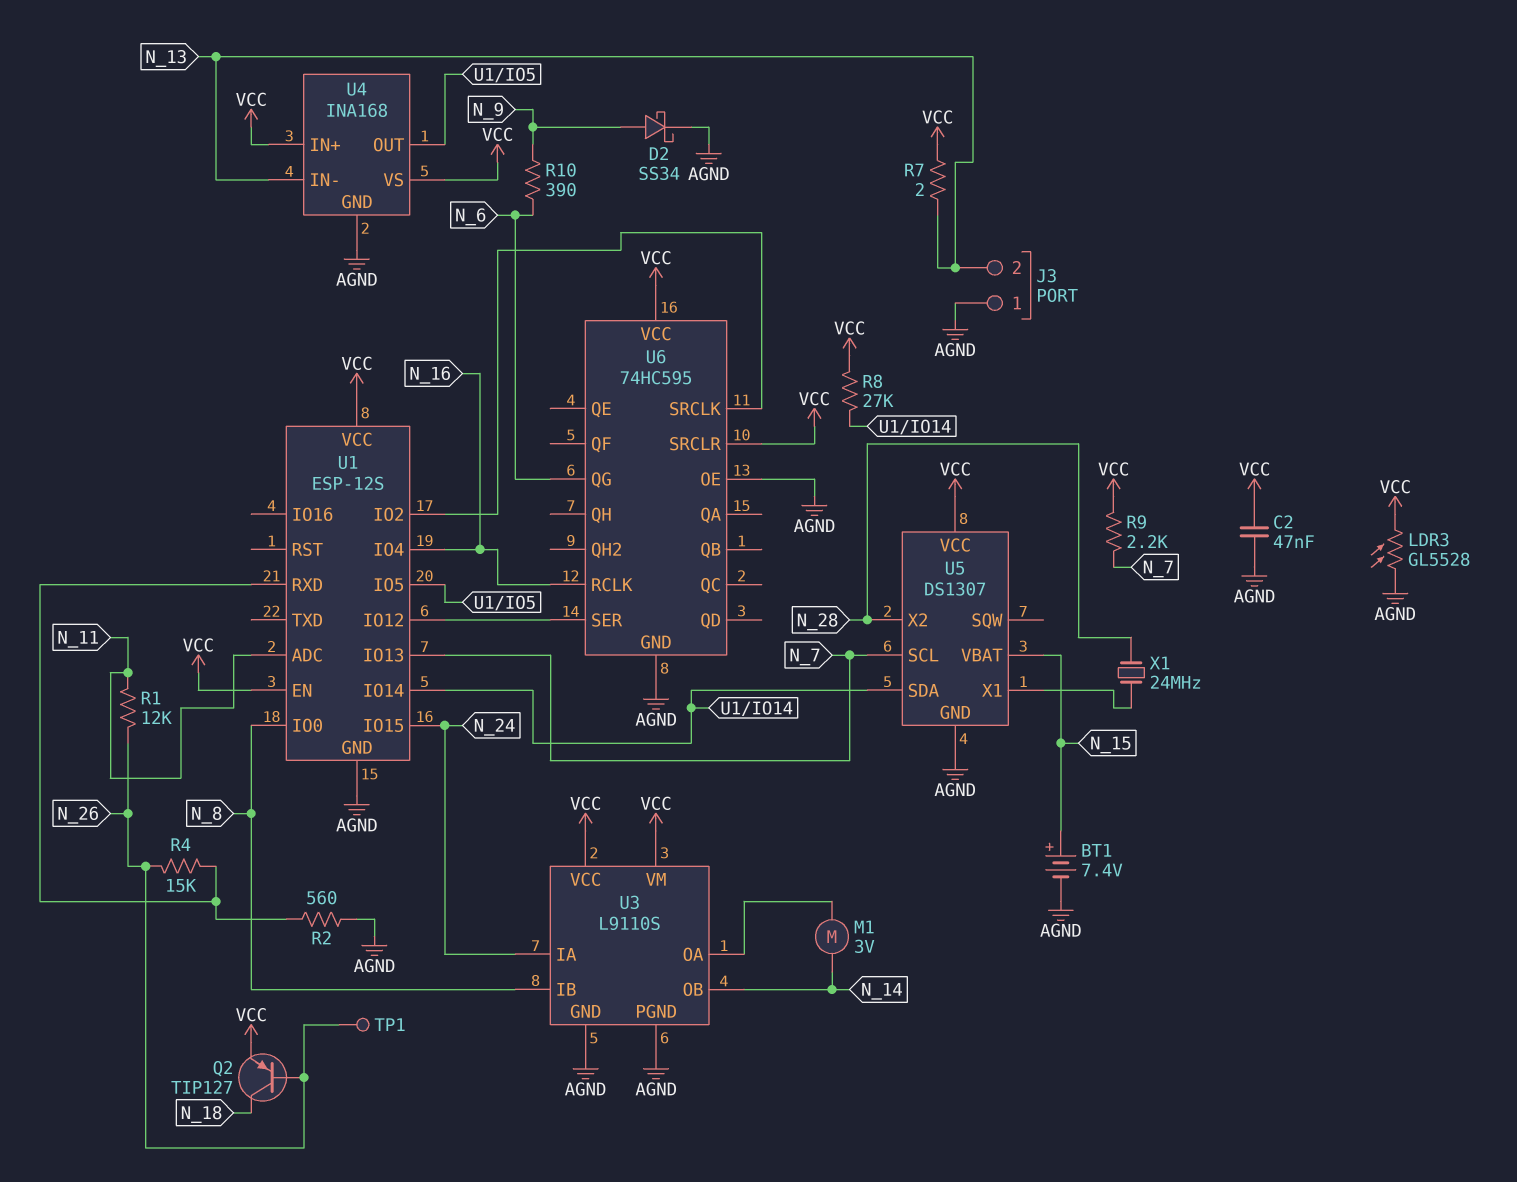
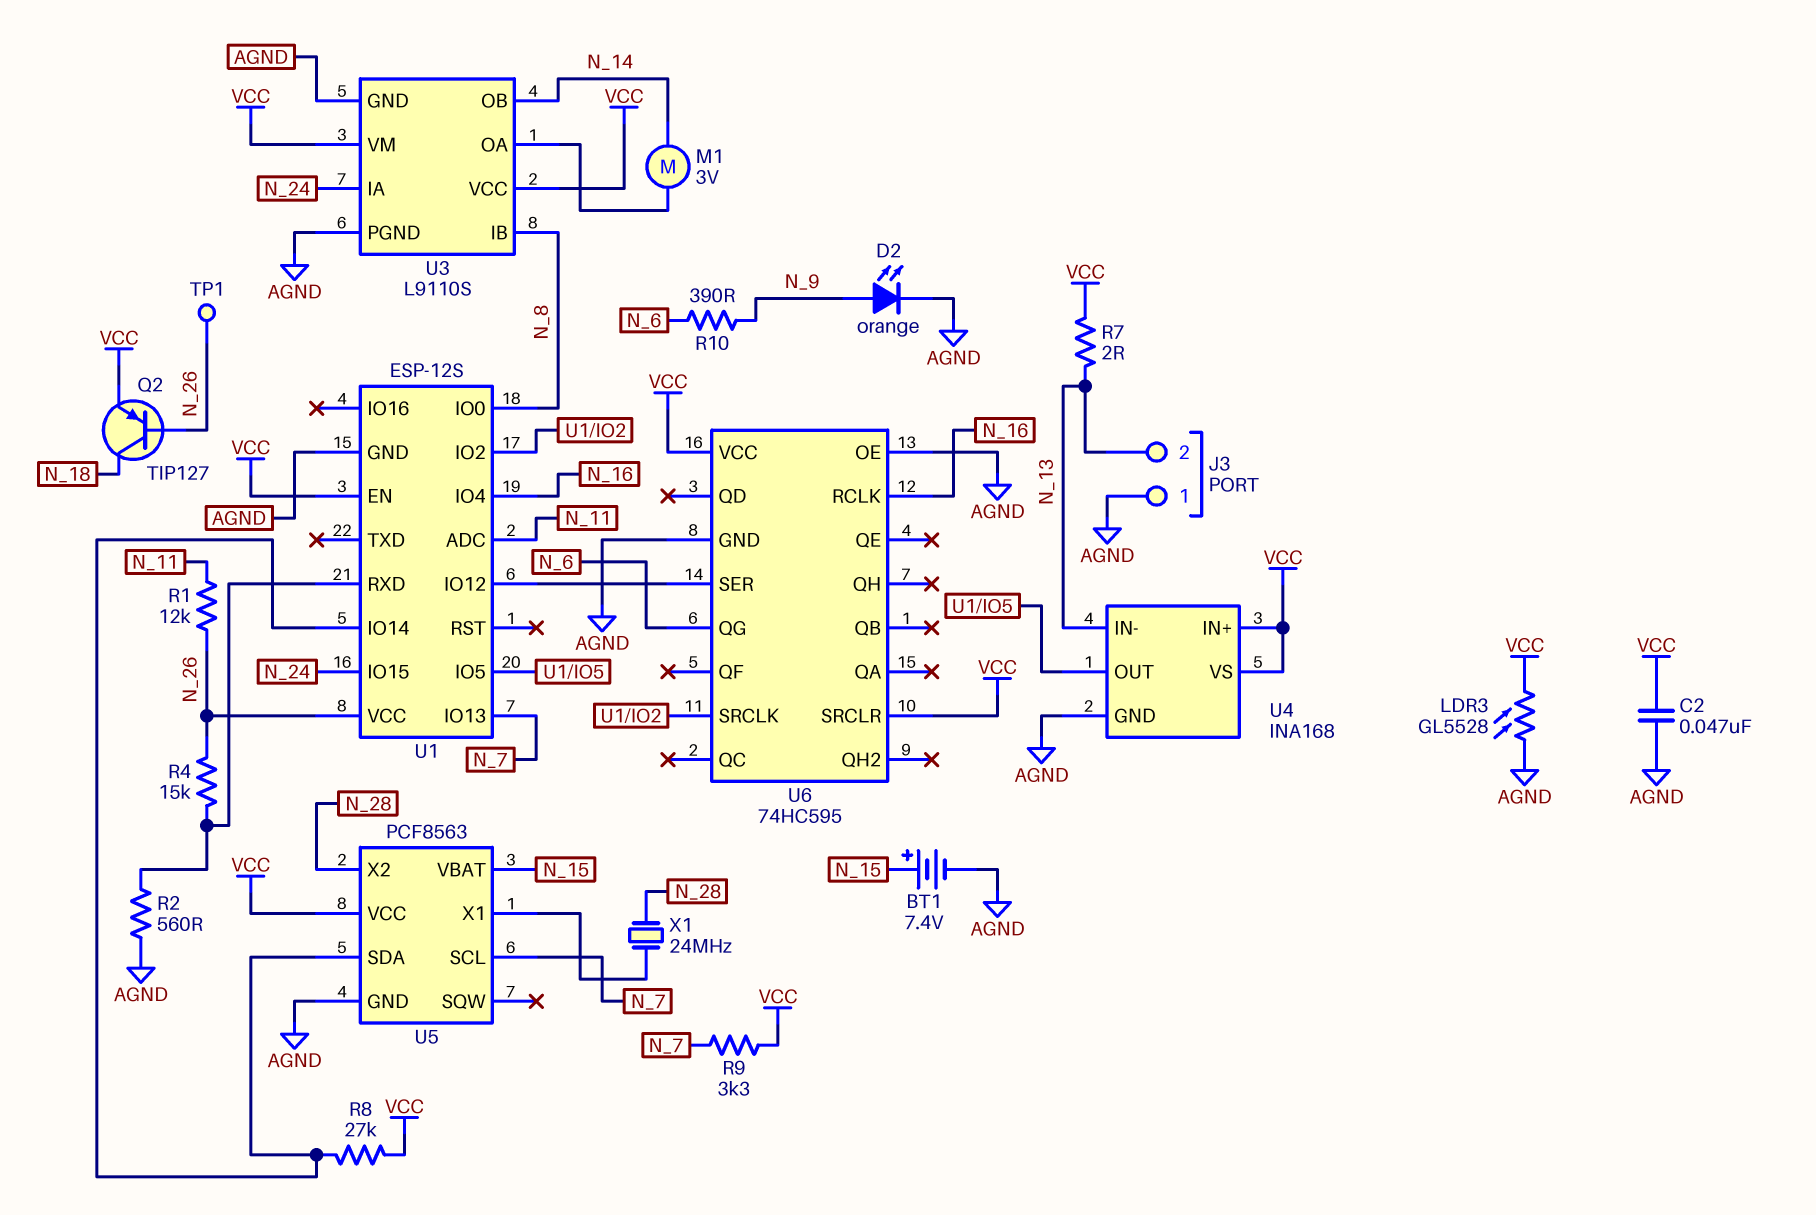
D2: schottky SS34 (A N_9, K AGND) -> LED orange (A N_9, K AGND)
R9: 2.2k (N_7, VCC) -> 3.3k (N_7, VCC)
U1 pin VCC: VCC -> N_26
U5: DS1307 -> PCF8563

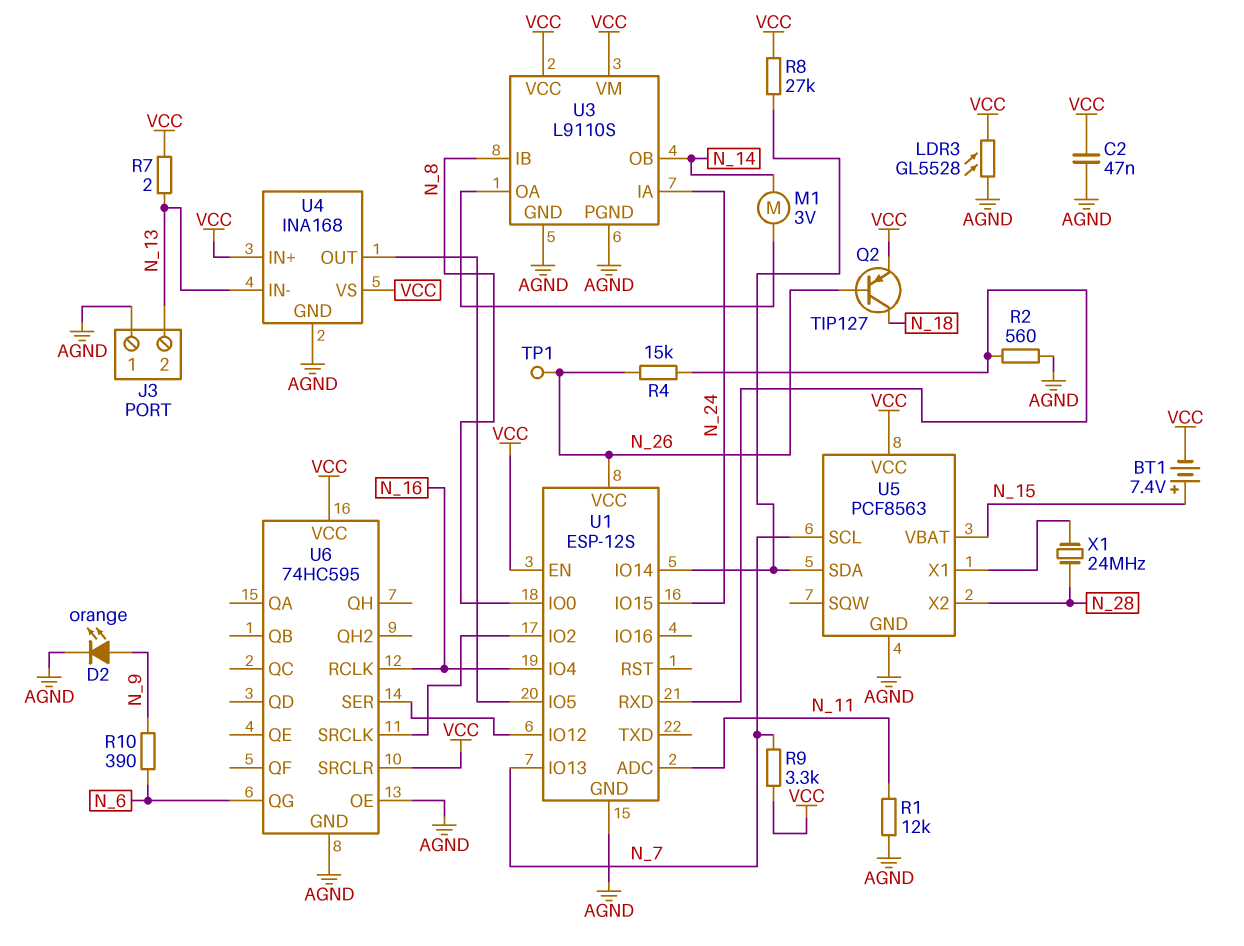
BT1: 7.4V (plus N_15, minus AGND) -> 7.4V (plus N_15, minus VCC)
R1: 12k (N_11, N_26) -> 12k (AGND, N_11)

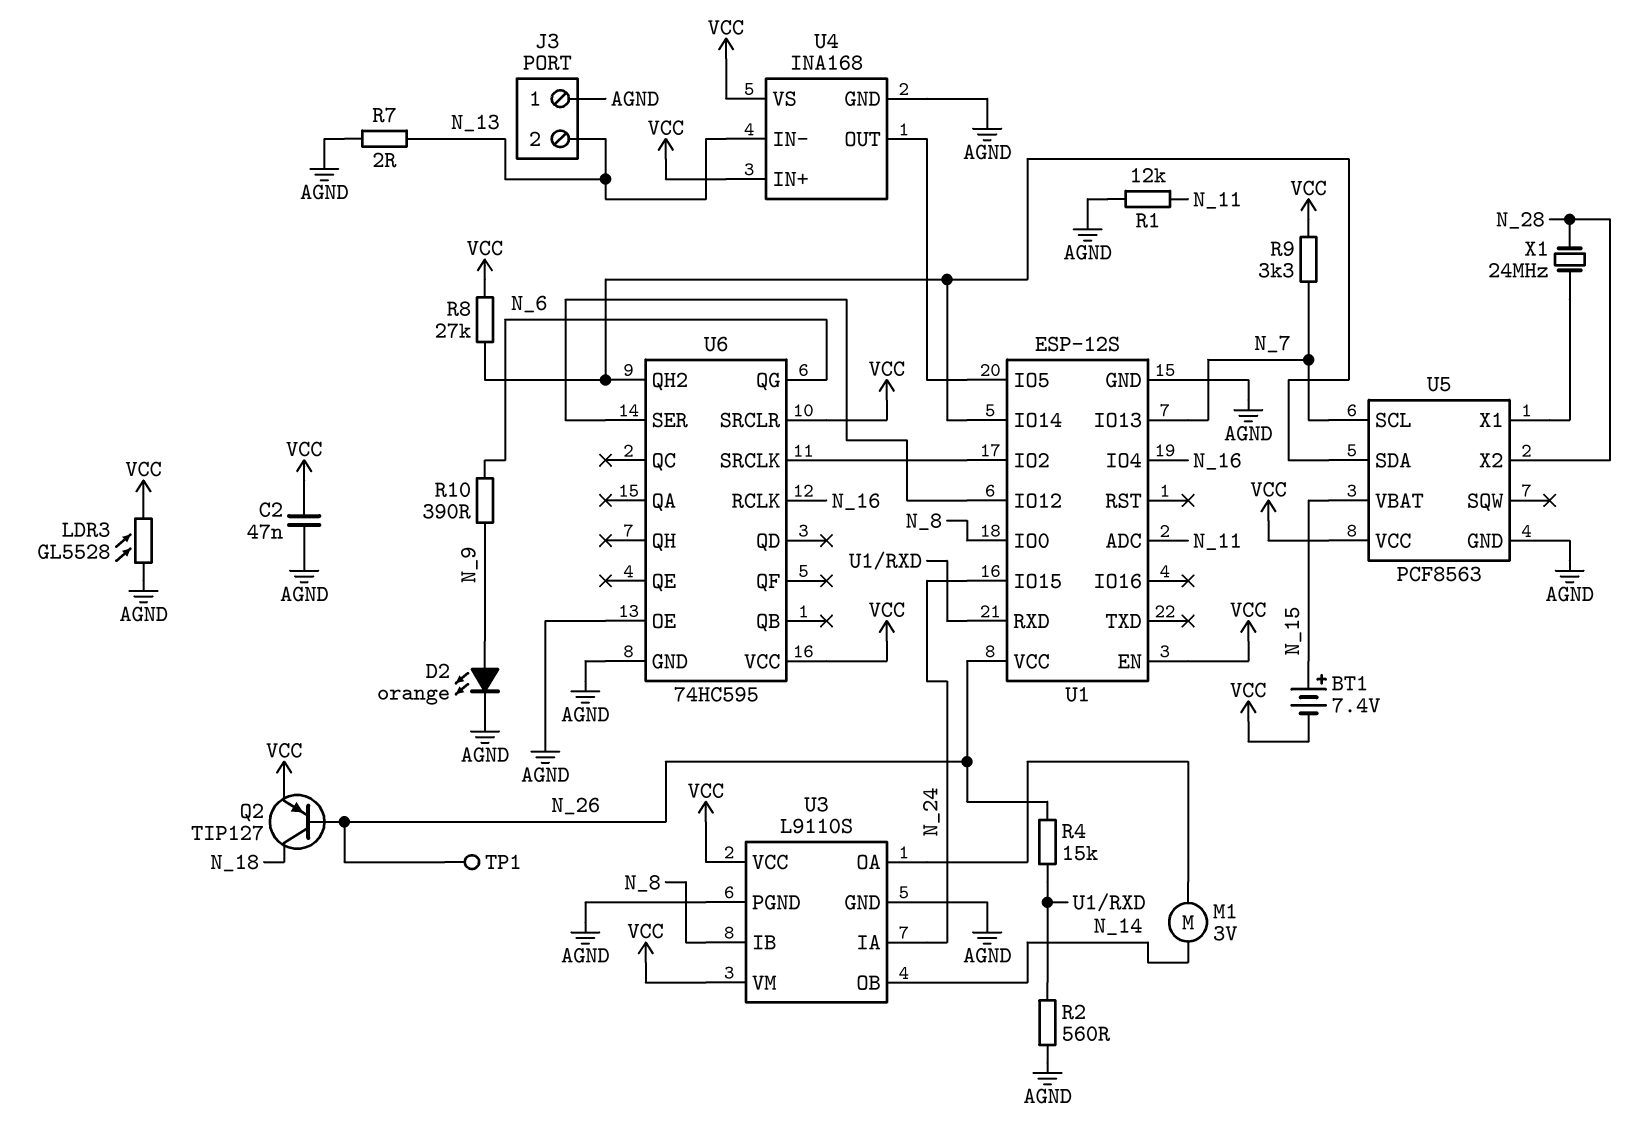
R7: 2 (N_13, VCC) -> 2 (AGND, N_13)
U6 pin QH2: none -> U1/IO14

